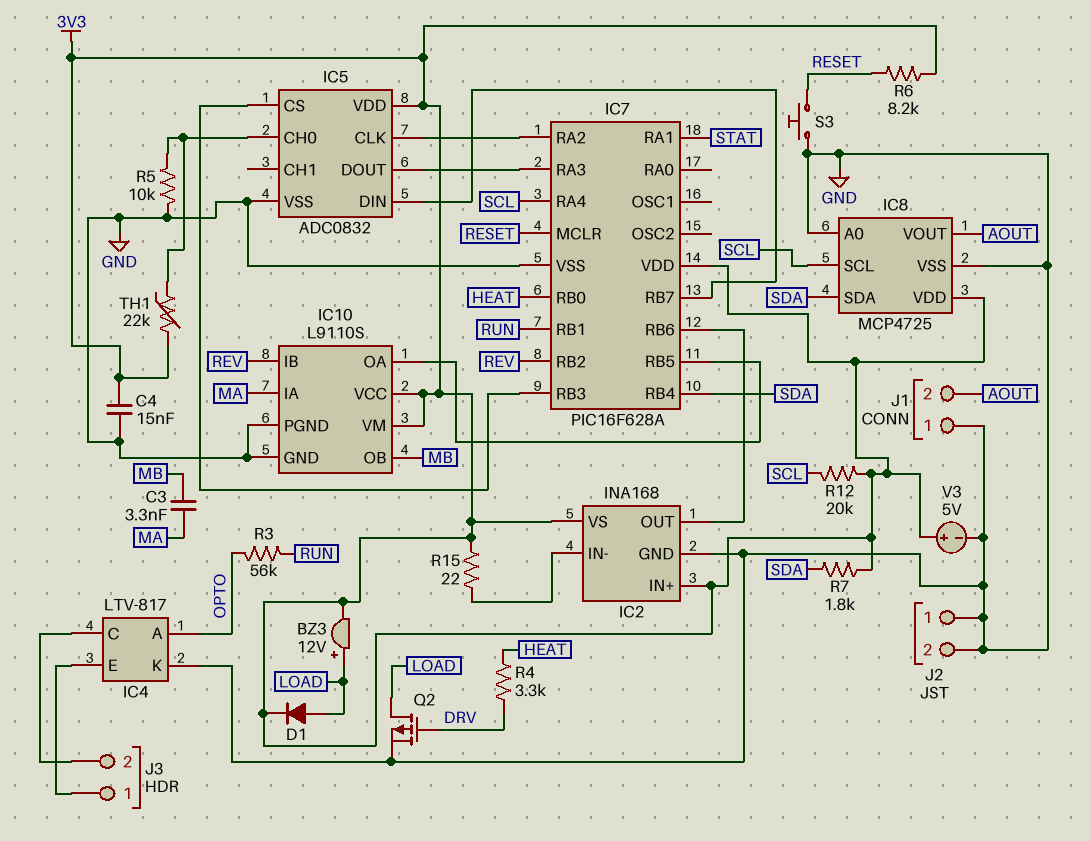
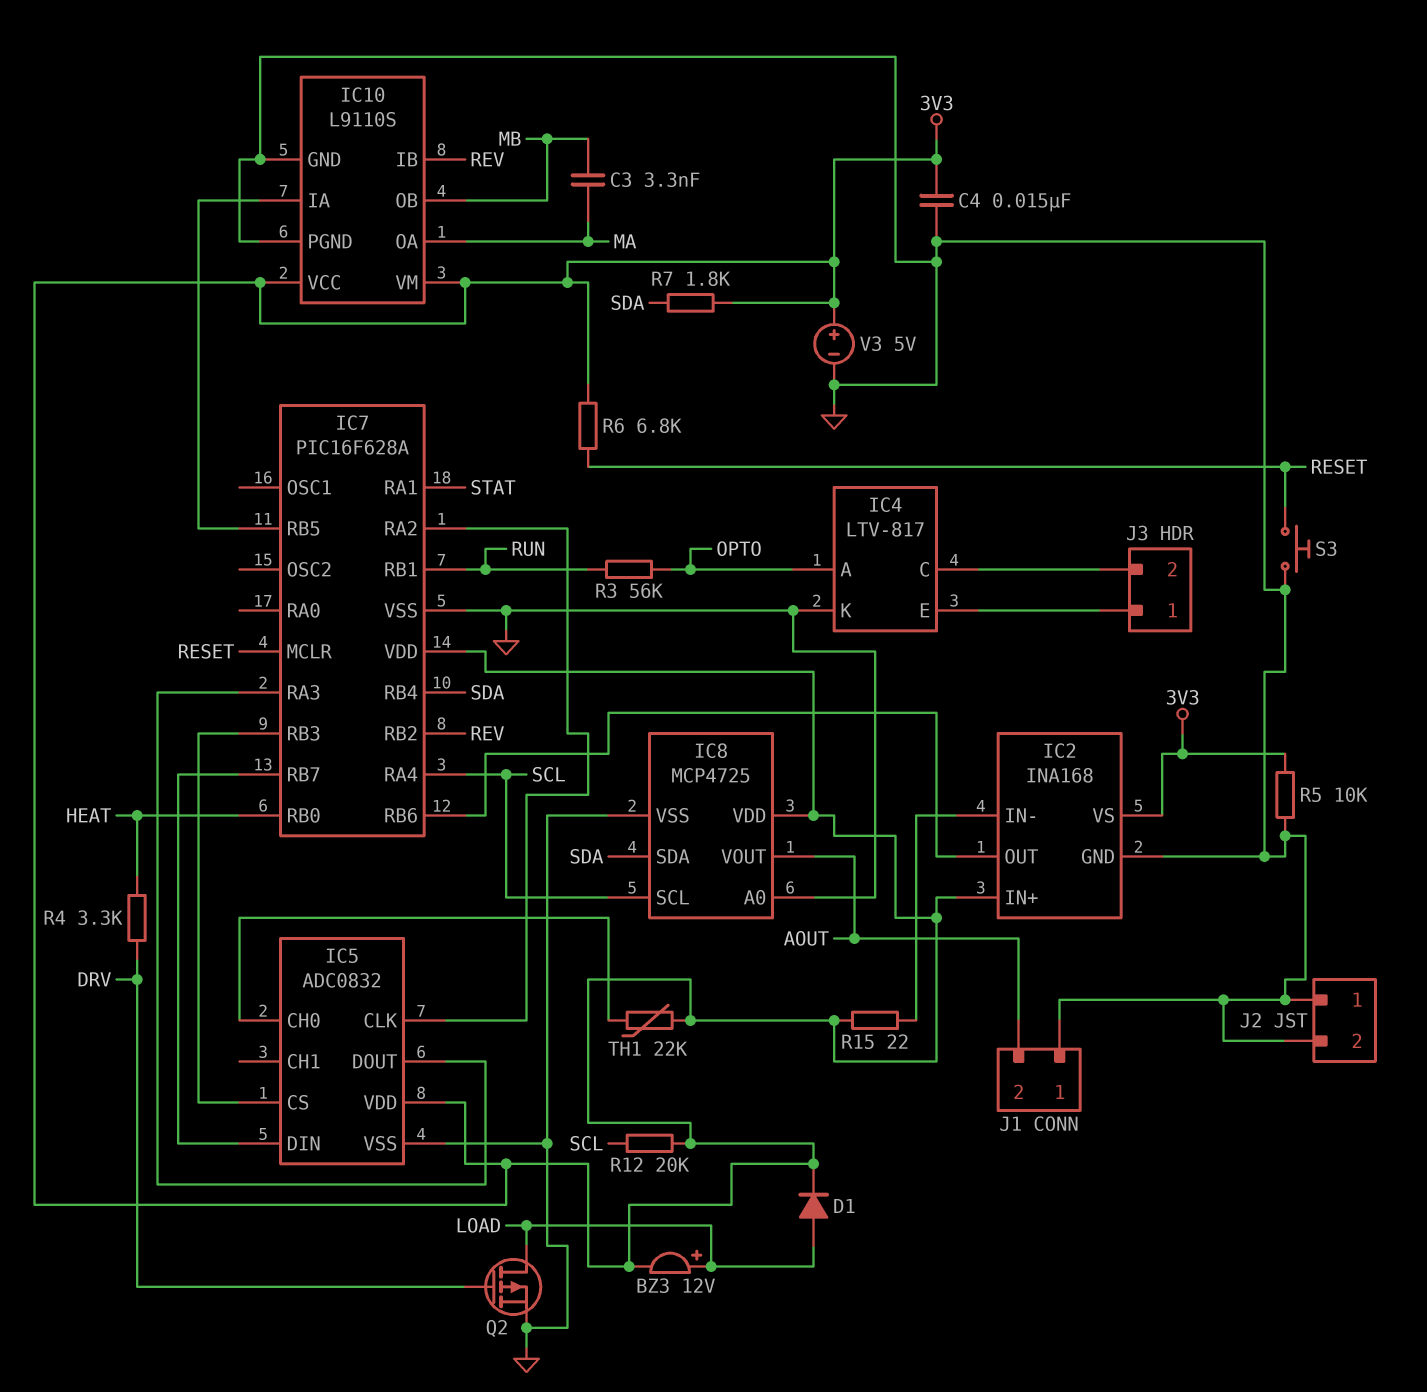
IC10 pin IA: MA -> IC7/RB5
IC10 pin OA: IC7/RB5 -> MA
R5: 10k (GND, IC5/CH0) -> 10k (3V3, GND)
R6: 8.2k (3V3, RESET) -> 6.8k (3V3, RESET)

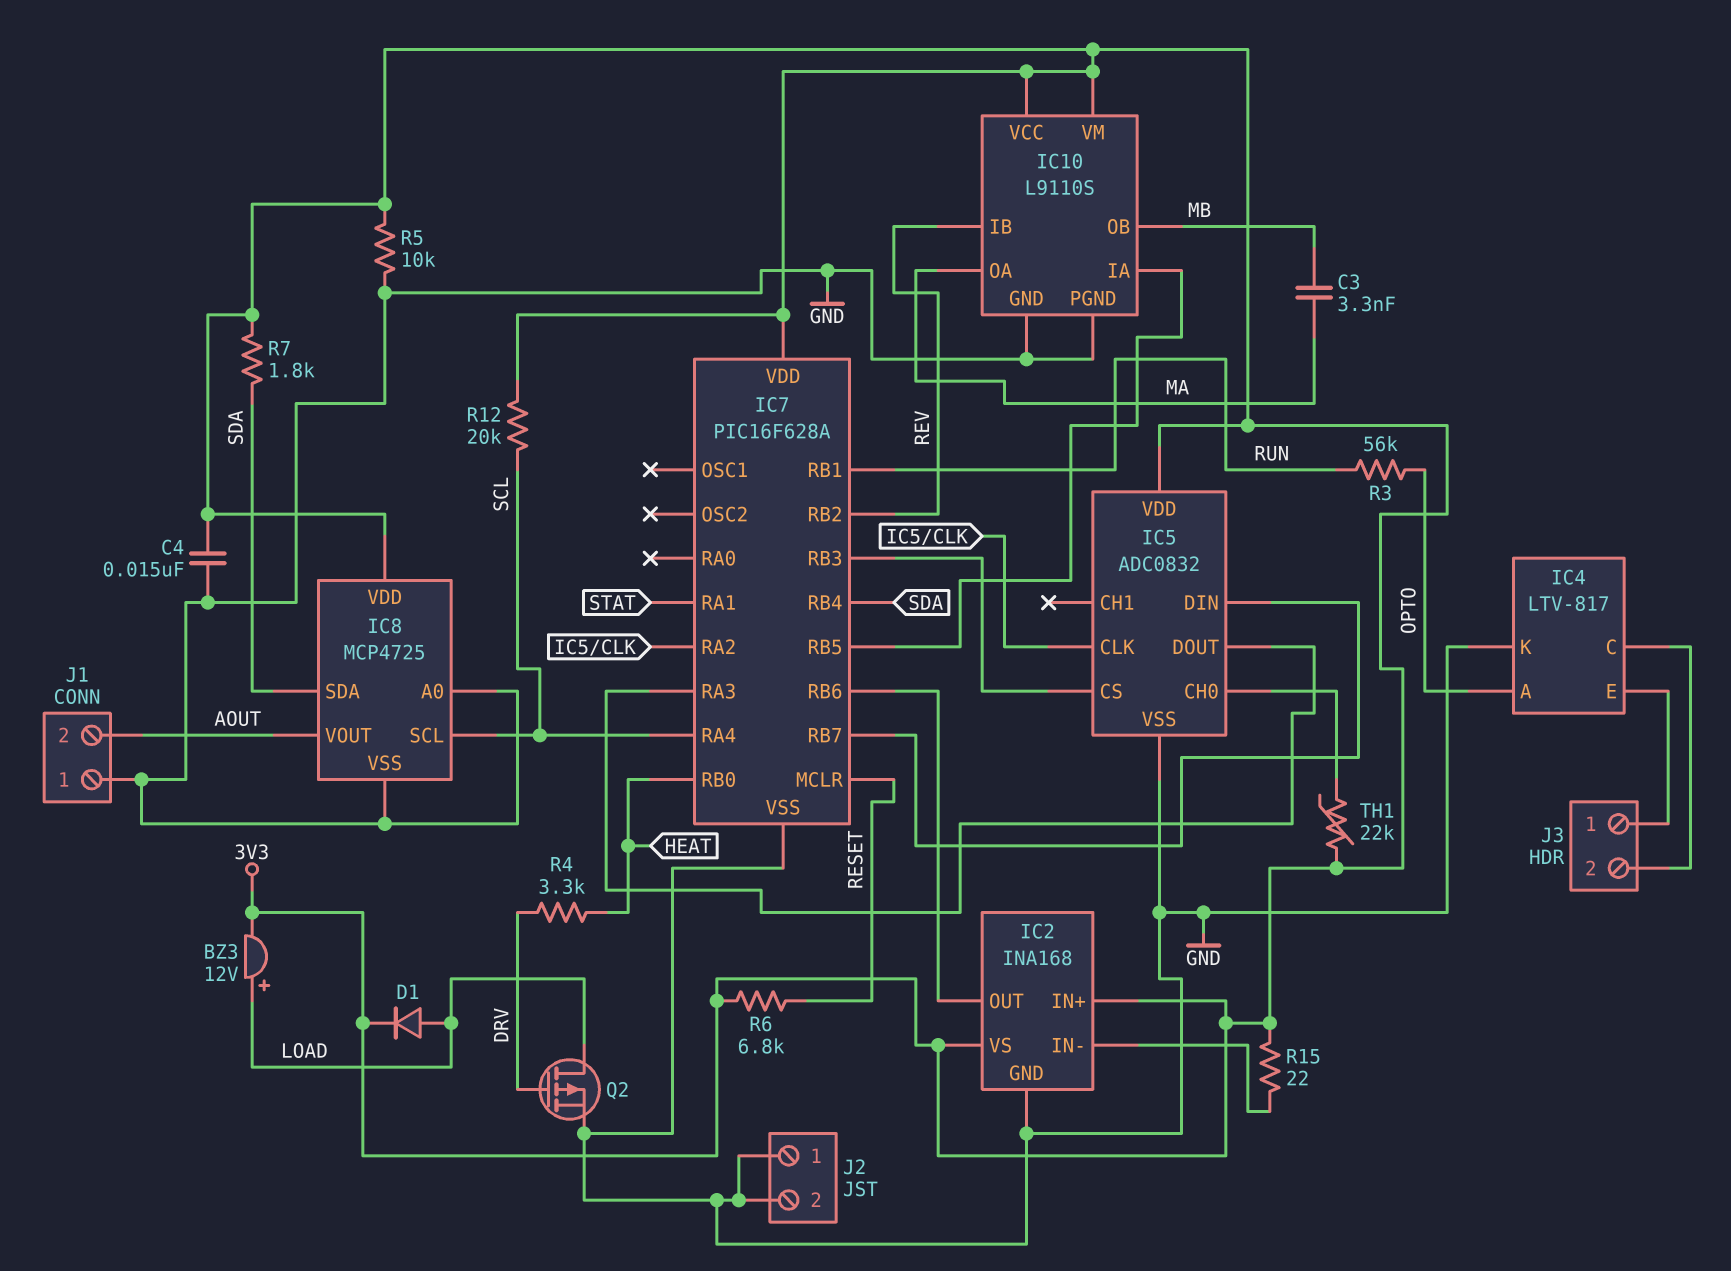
S3: button (GND, RESET) -> none
V3: 5V (plus 3V3, minus GND) -> none

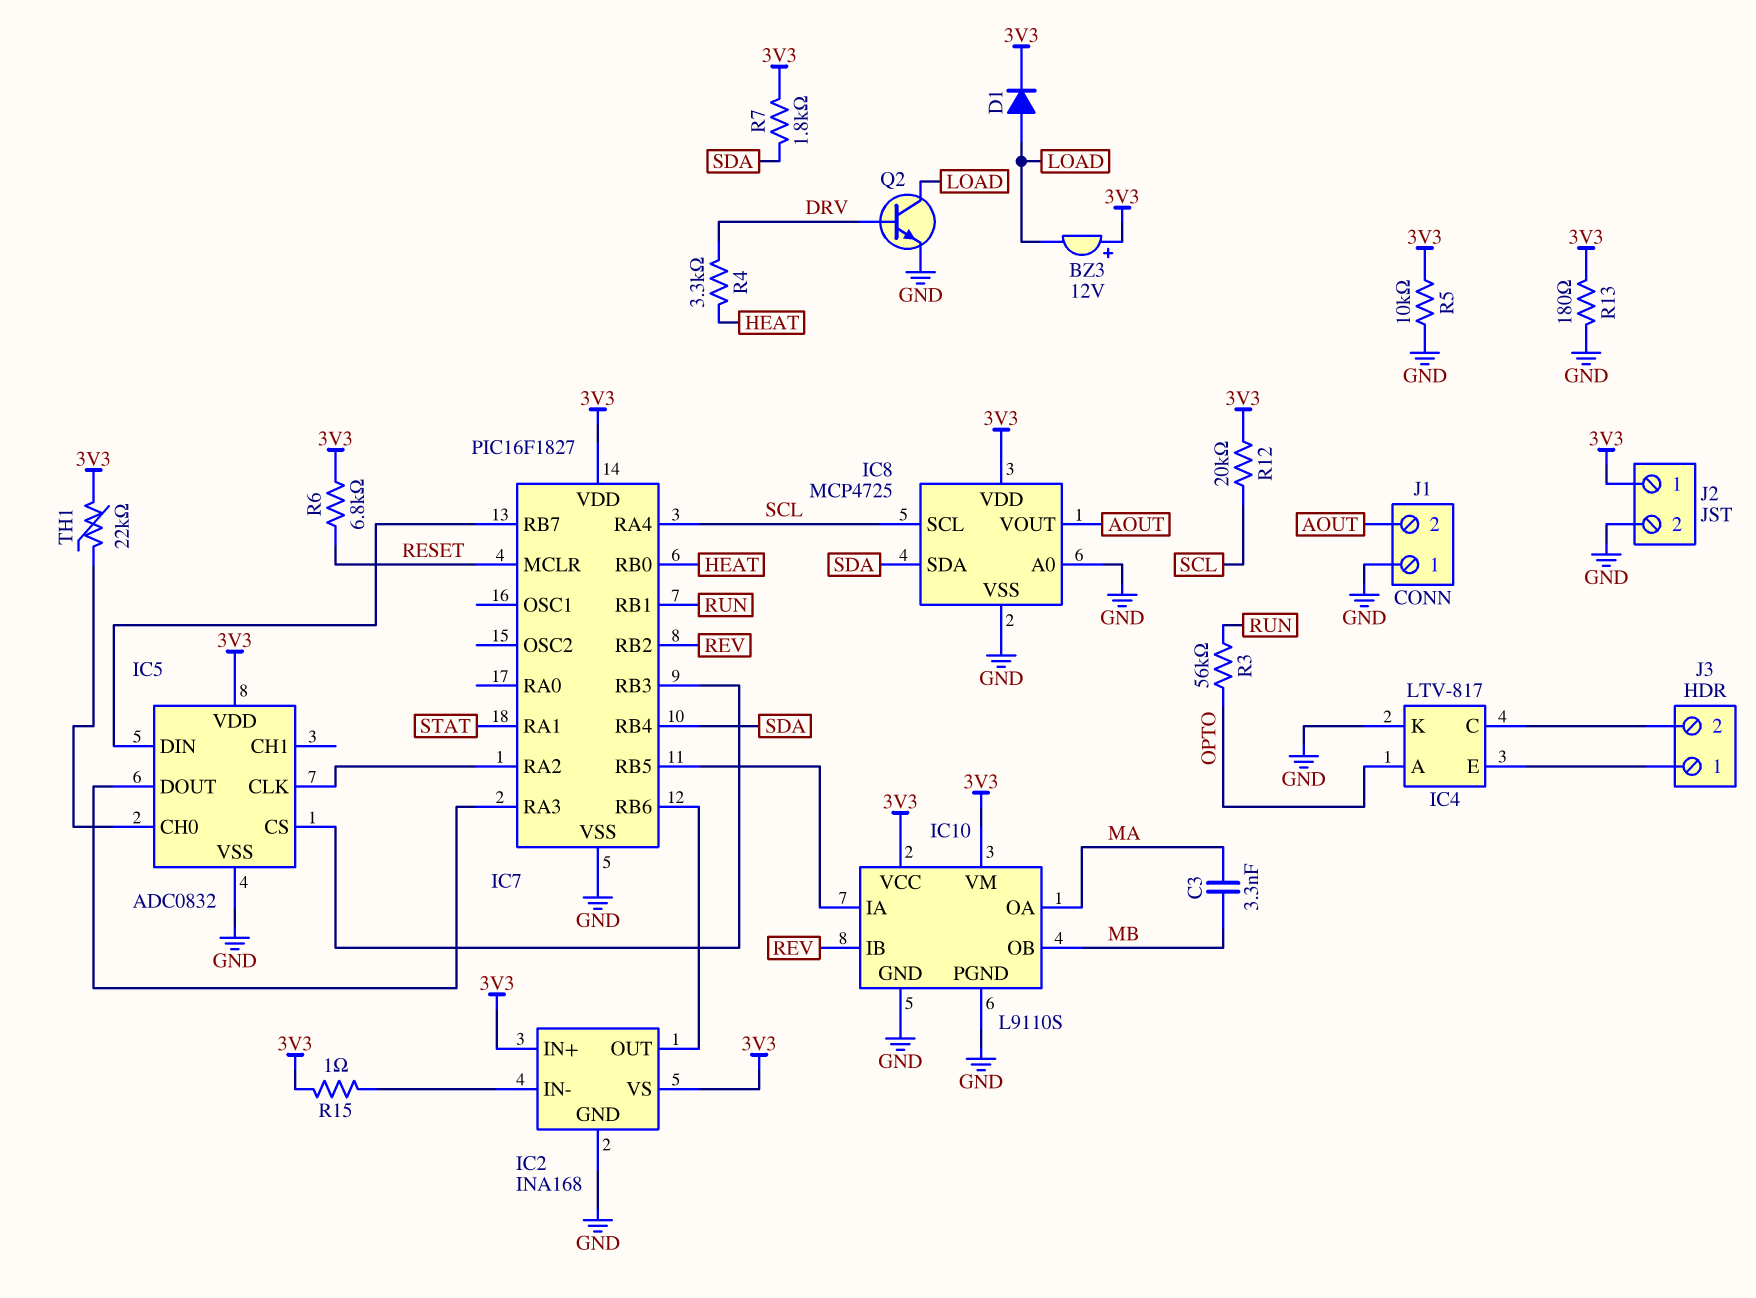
BZ3: buzzer 12V (plus LOAD, minus 3V3) -> buzzer 12V (plus 3V3, minus LOAD)
C4: 15nF (3V3, GND) -> none
IC7: PIC16F628A -> PIC16F1827
J2 pin 1: GND -> 3V3
Q2: PMOS (G DRV, D LOAD, S GND) -> NPN (B DRV, C LOAD, E GND)
R13: none -> 180 (3V3, GND)
R15: 22 (3V3, IC2/IN-) -> 1 (3V3, IC2/IN-)

